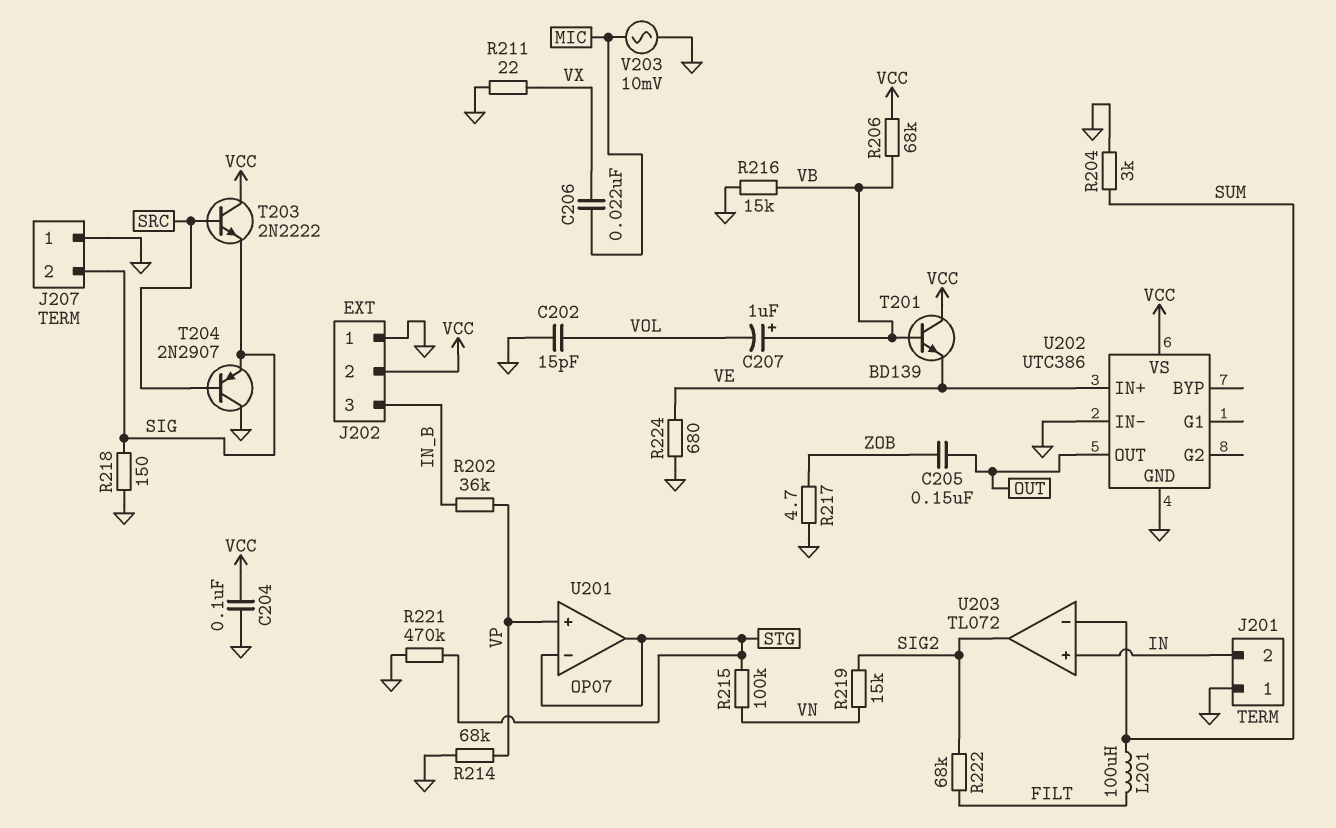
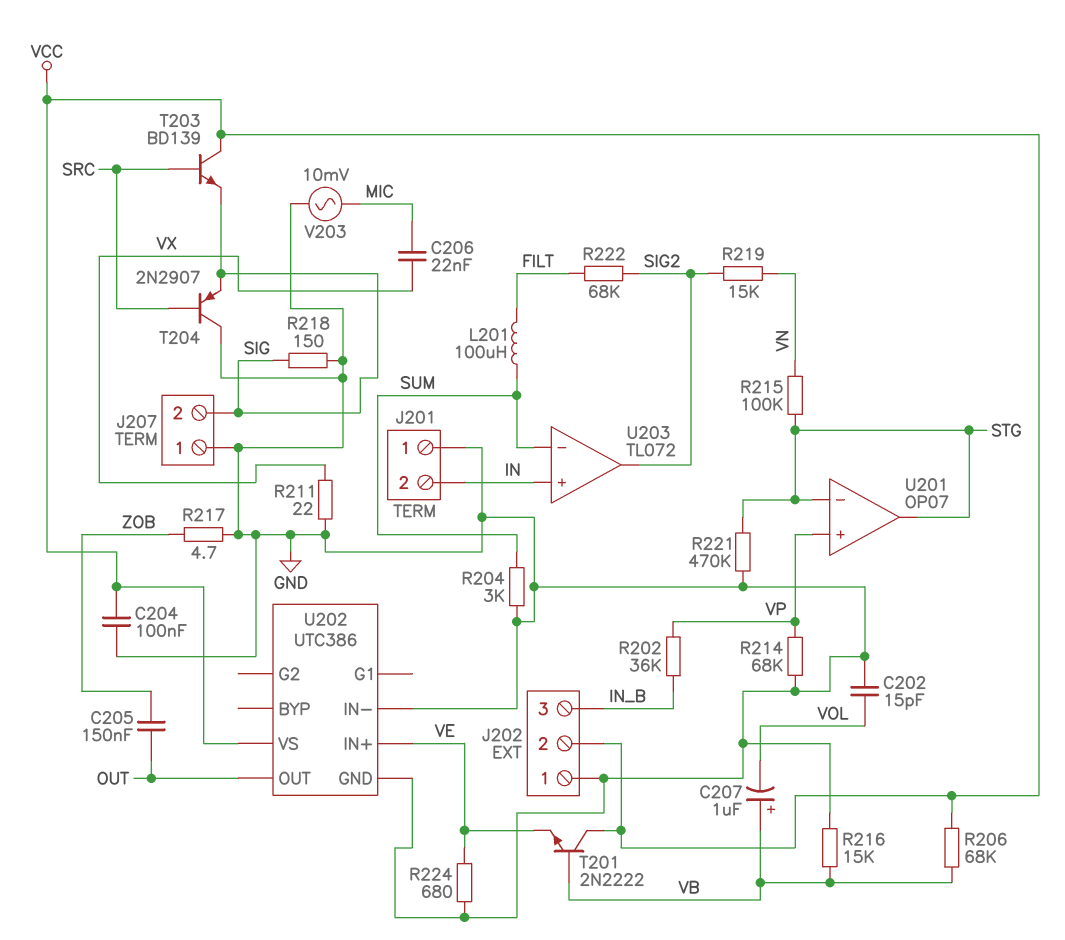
T201: NPN BD139 (B VB, C VCC, E VE) -> NPN 2N2222 (B VB, C VCC, E VE)
T203: NPN 2N2222 (B SRC, C VCC, E SIG) -> NPN BD139 (B SRC, C VCC, E SIG)

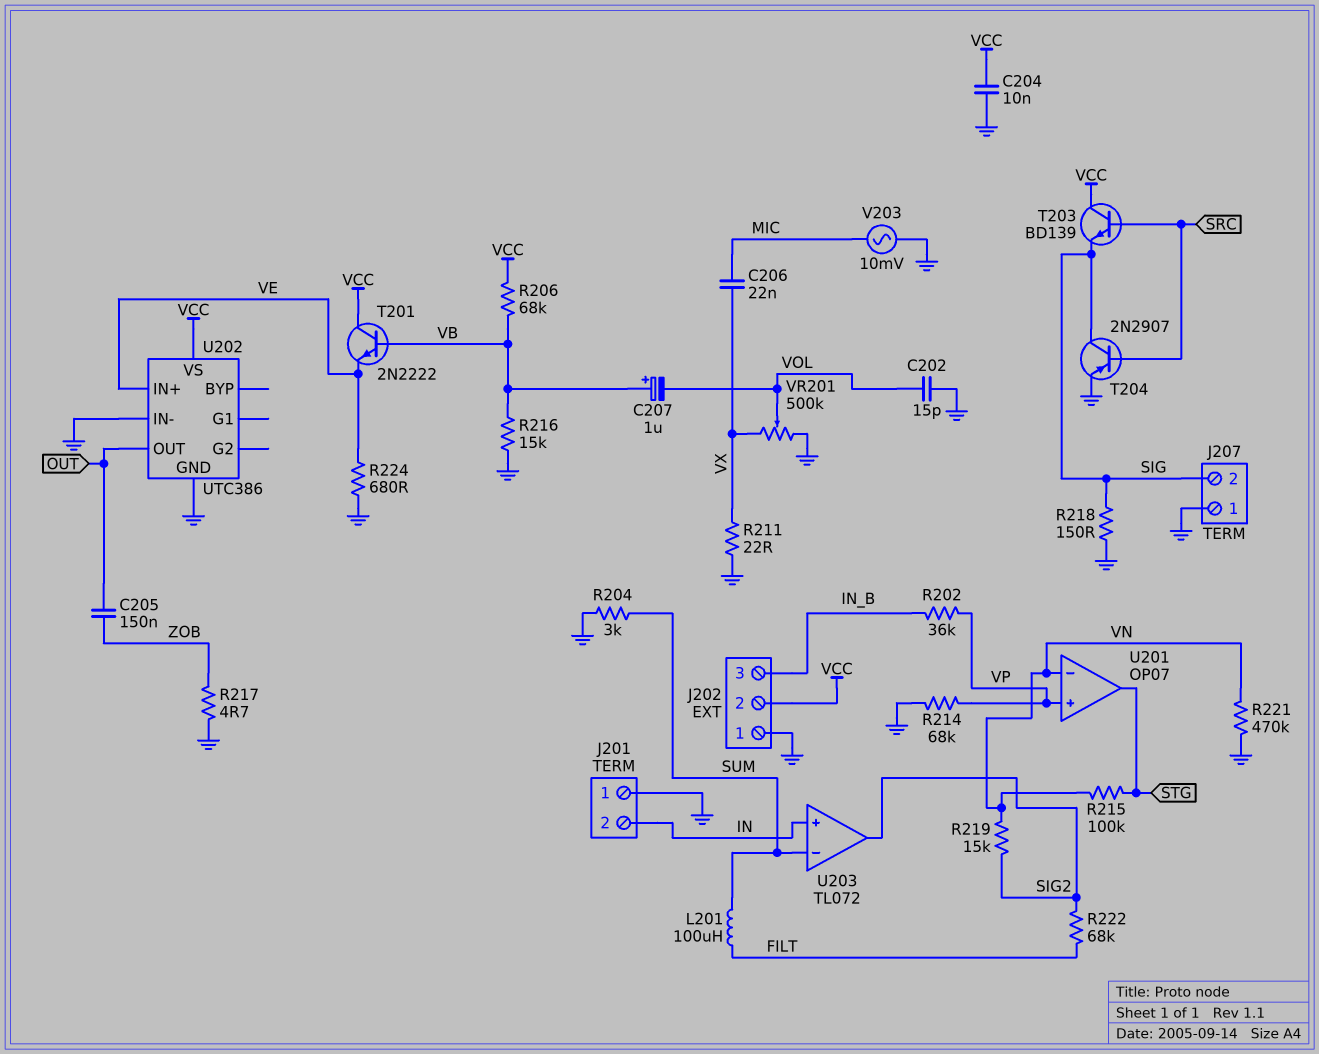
C204: 100nF (GND, VCC) -> 10nF (GND, VCC)
R221: 470k (GND, STG) -> 470k (GND, VN)
T204: PNP 2N2907 (B SRC, C GND, E SIG) -> PNP 2N2907 (B SRC, C SIG, E GND)
U201 pin in-: STG -> VN
VR201: none -> 500k (GND, VX, wiper VOL)

